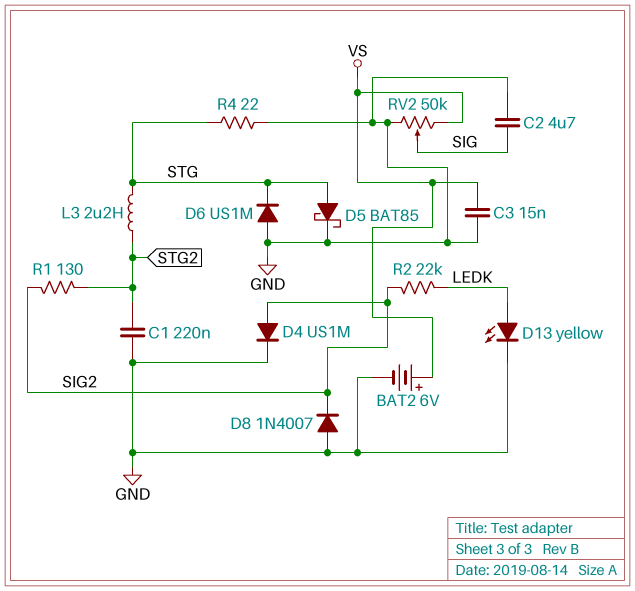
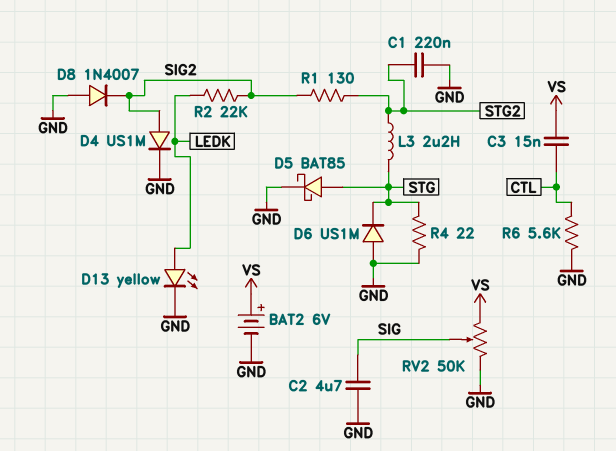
C3: 15nF (GND, VS) -> 15nF (CTL, VS)
R6: none -> 5.6k (CTL, GND)

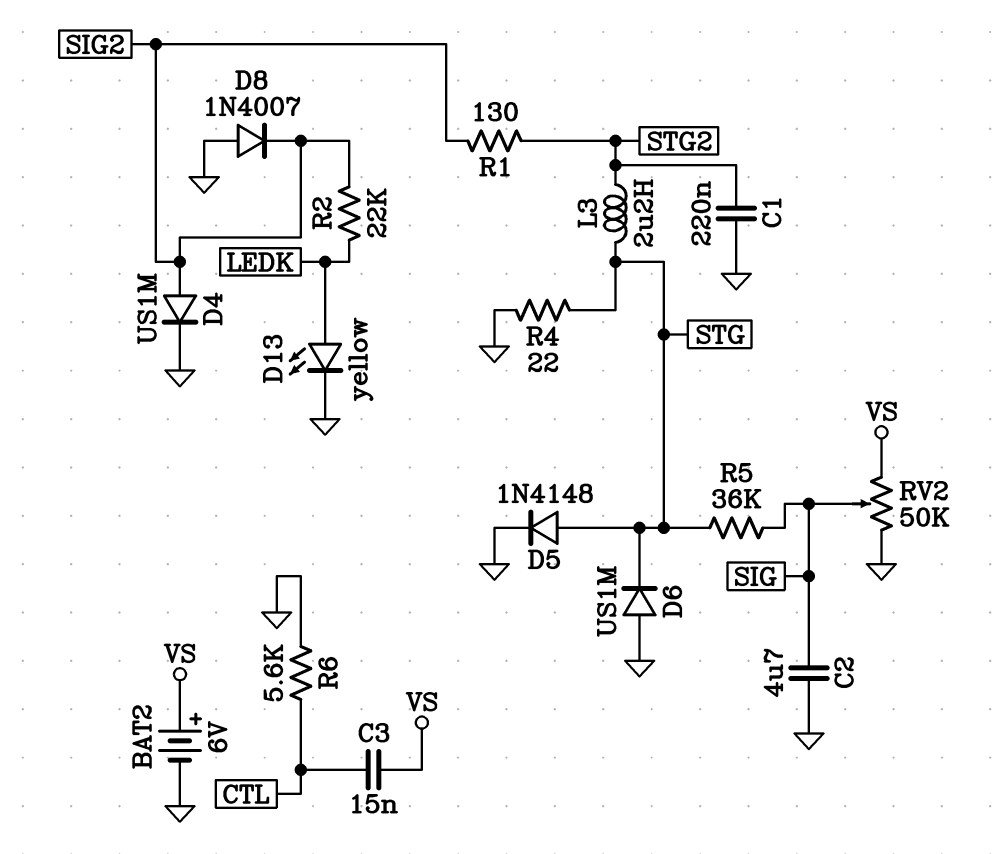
D5: schottky BAT85 (A STG, K GND) -> diode 1N4148 (A STG, K GND)
R5: none -> 36k (SIG, STG)

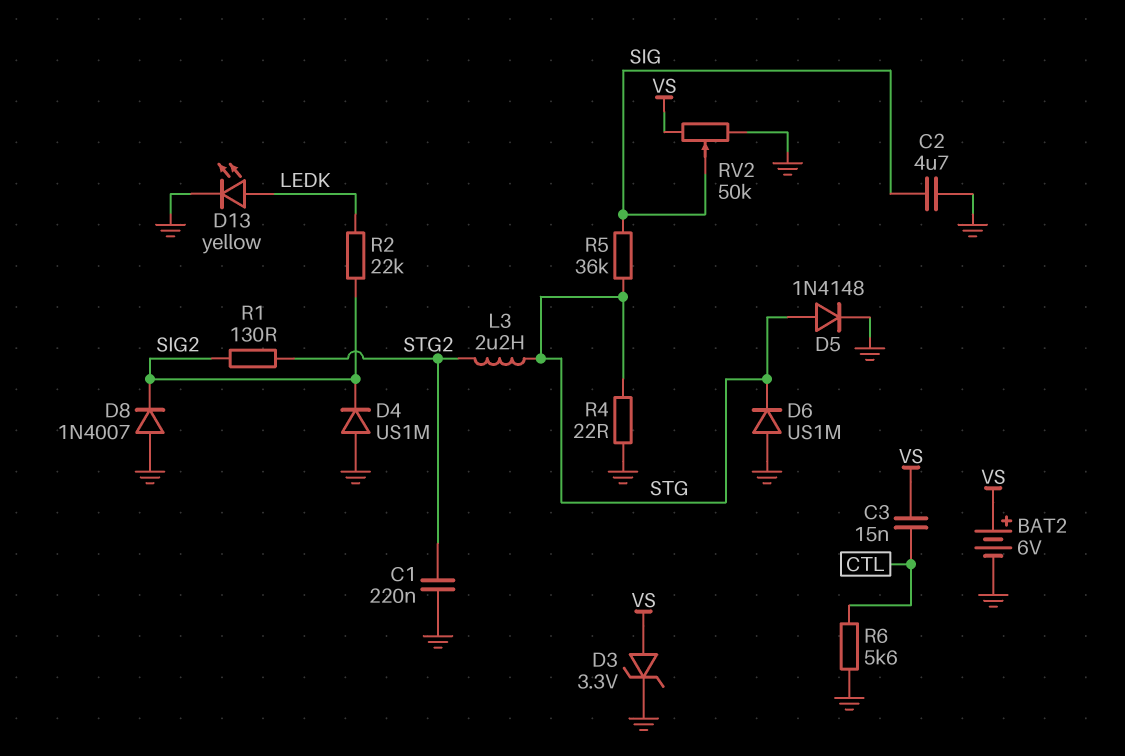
D3: none -> zener 3.3V (A VS, K GND)
D4: diode US1M (A SIG2, K GND) -> diode US1M (A GND, K SIG2)

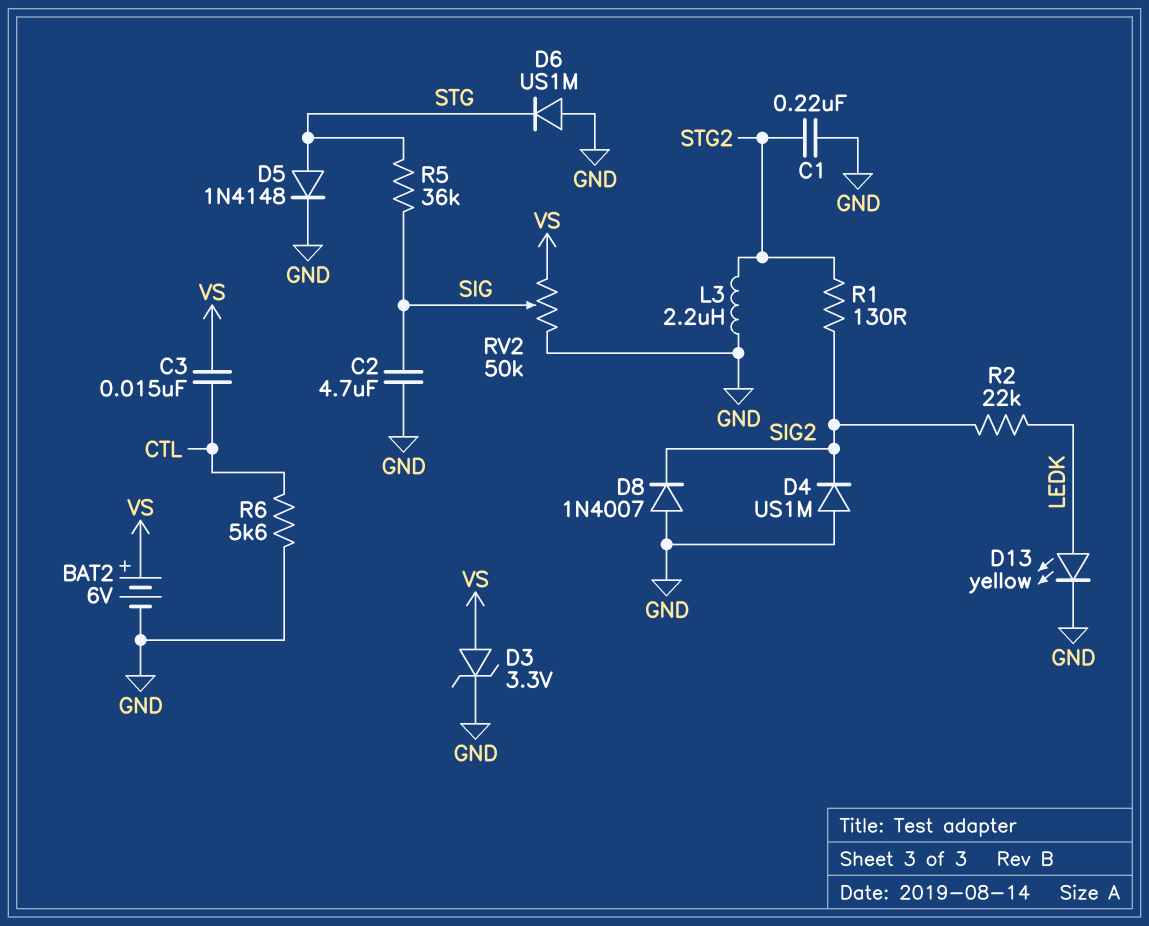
L3: 2.2uH (STG, STG2) -> 2.2uH (GND, STG2)
R4: 22 (GND, STG) -> none

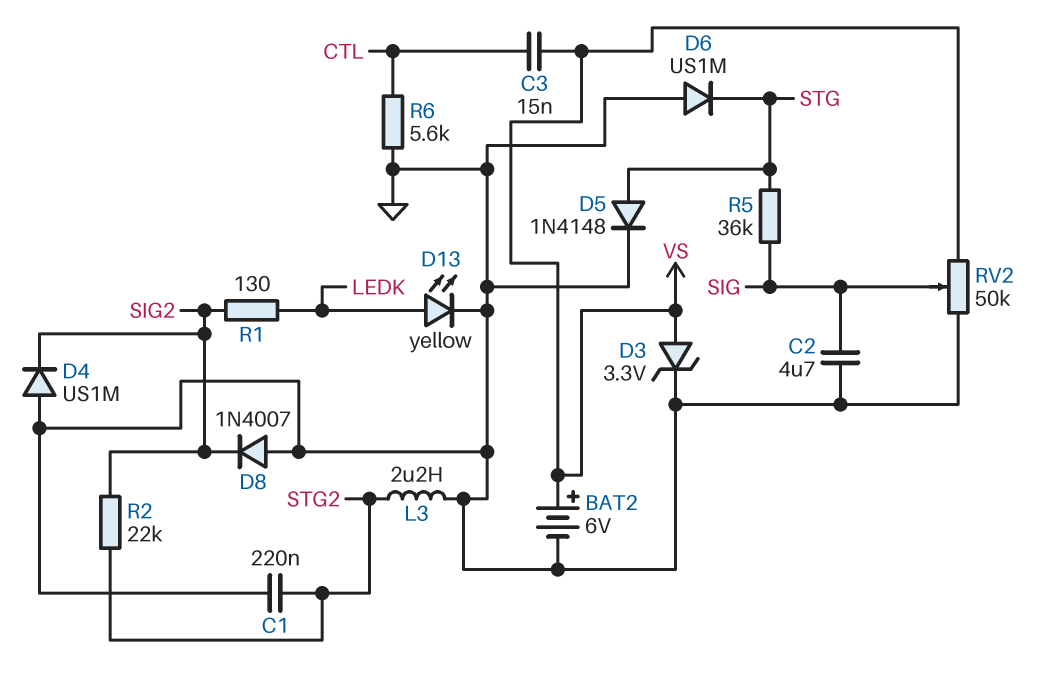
R1: 130 (SIG2, STG2) -> 130 (LEDK, SIG2)
R2: 22k (LEDK, SIG2) -> 22k (SIG2, STG2)

